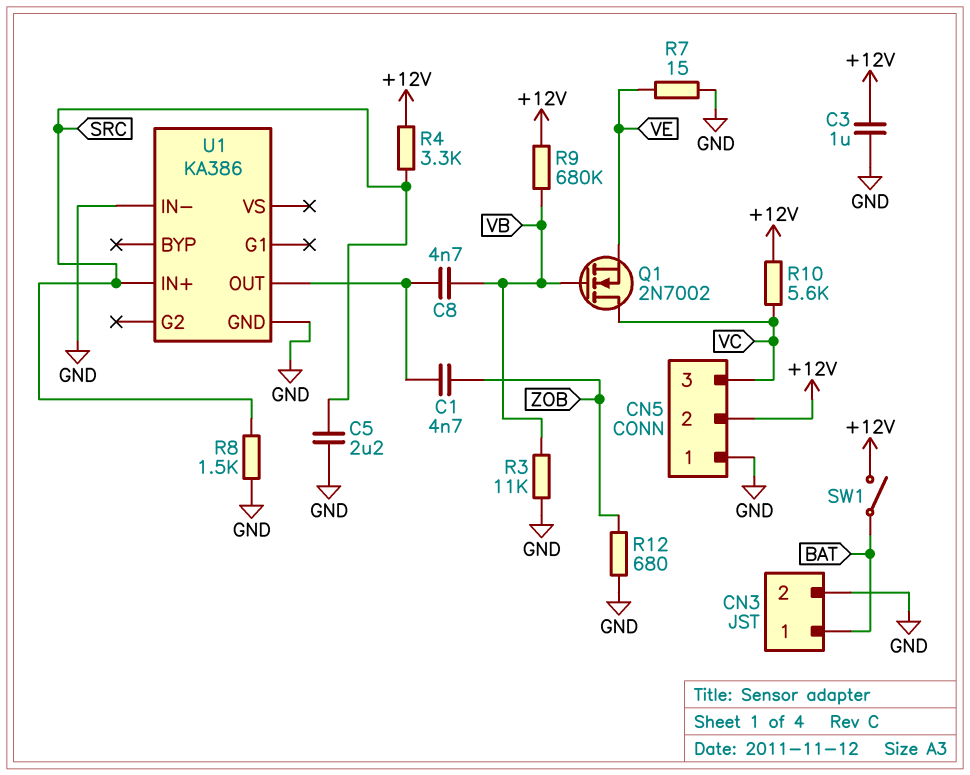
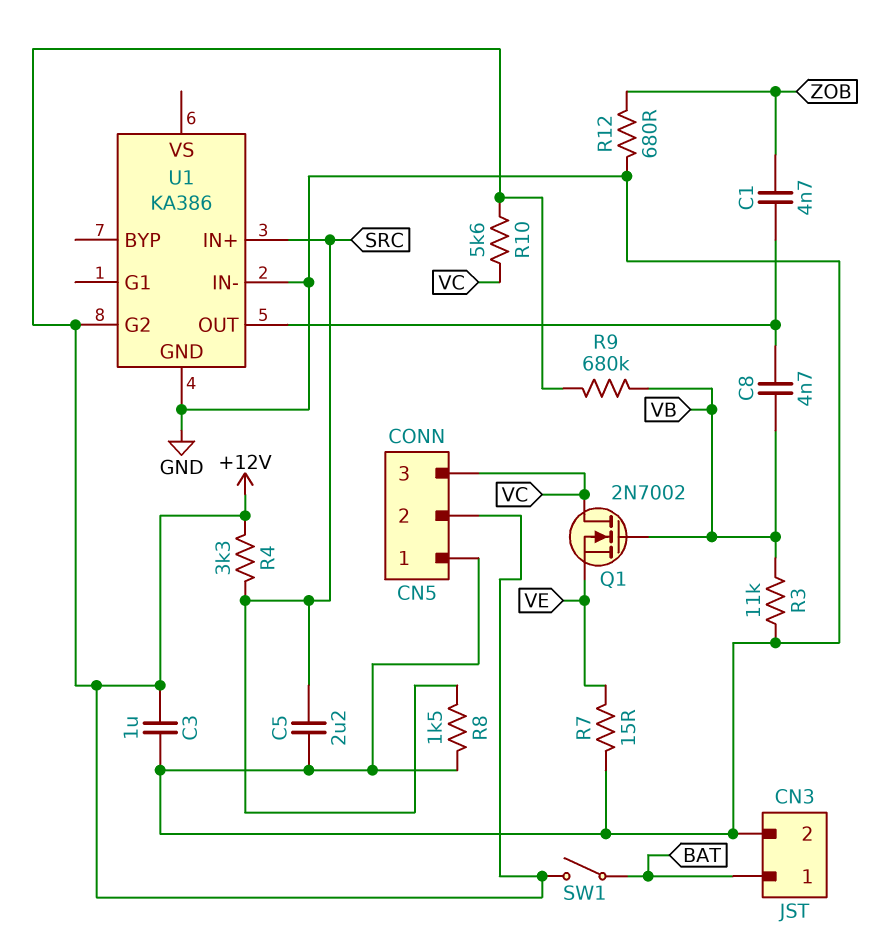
U1 pin G2: none -> +12V

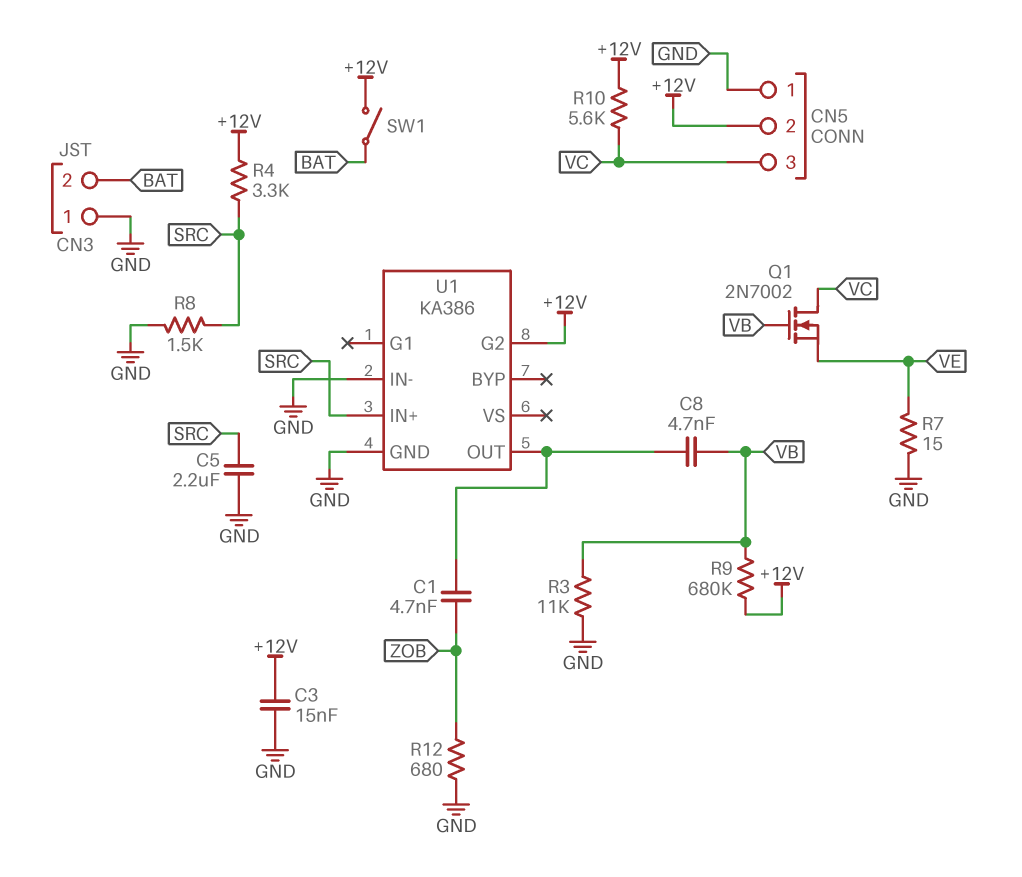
C3: 1uF (+12V, GND) -> 15nF (+12V, GND)
CN3 pin 1: BAT -> GND
CN3 pin 2: GND -> BAT

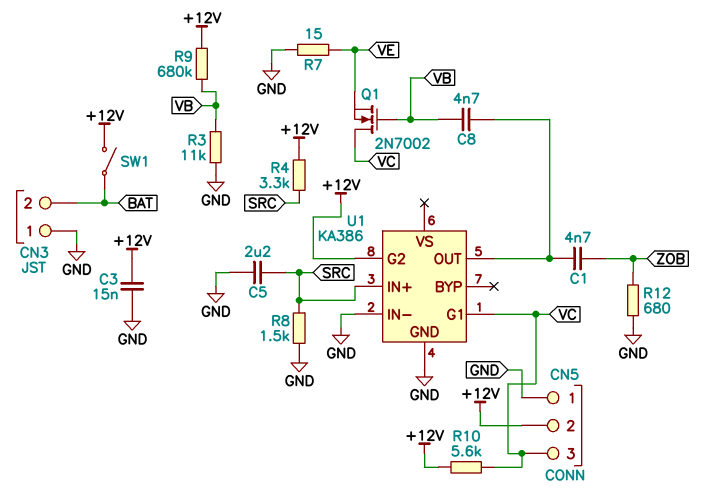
U1 pin G1: none -> VC

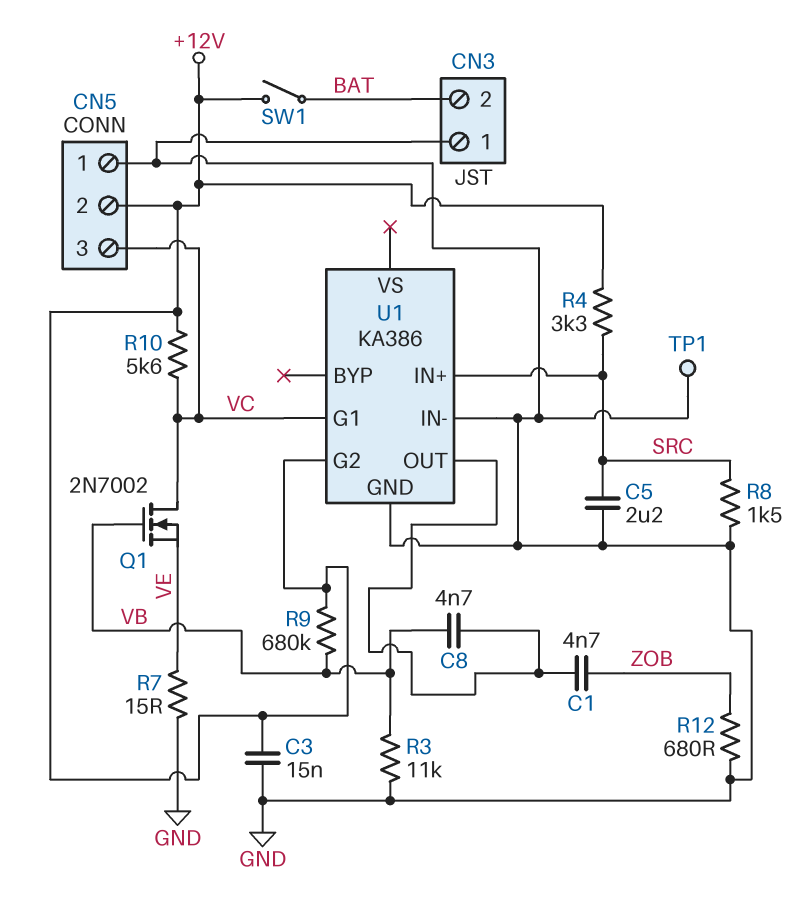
TP1: none -> test point (GND)

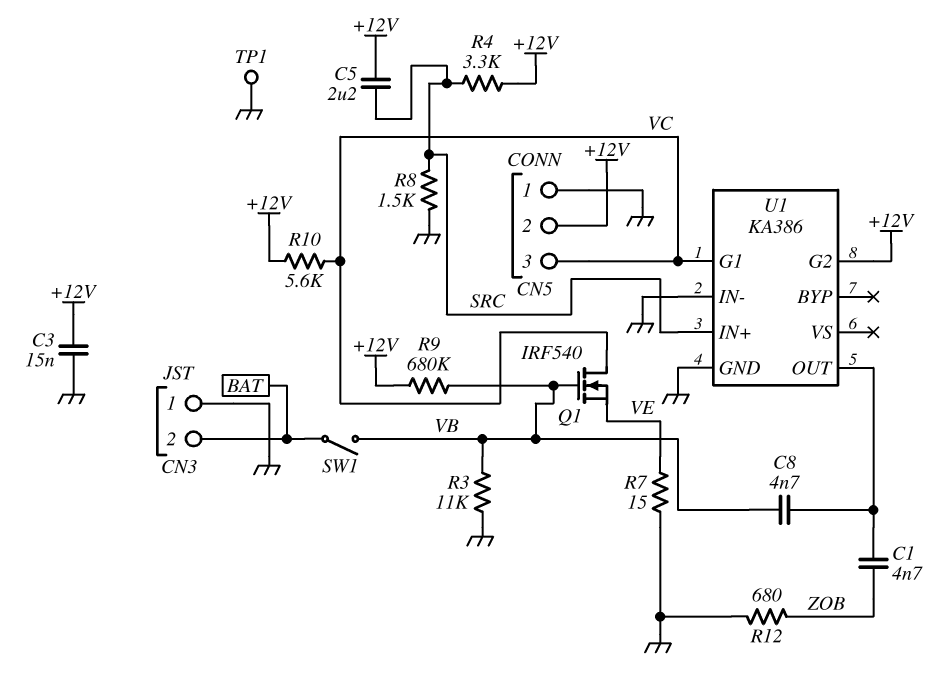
C5: 2.2uF (GND, SRC) -> 2.2uF (+12V, SRC)
Q1: NMOS 2N7002 (G VB, D VC, S VE) -> NMOS IRF540 (G VB, D VC, S VE)
SW1: switch (+12V, BAT) -> switch (BAT, VB)

